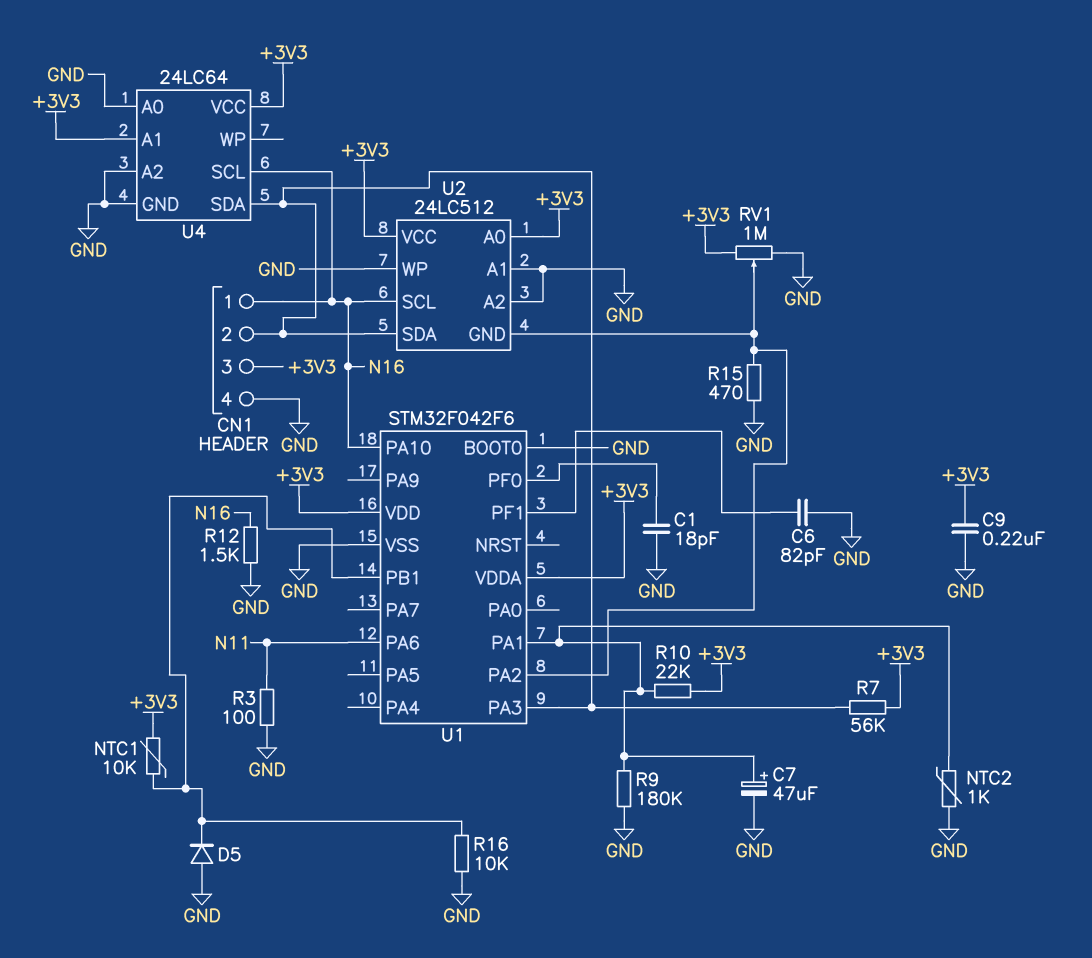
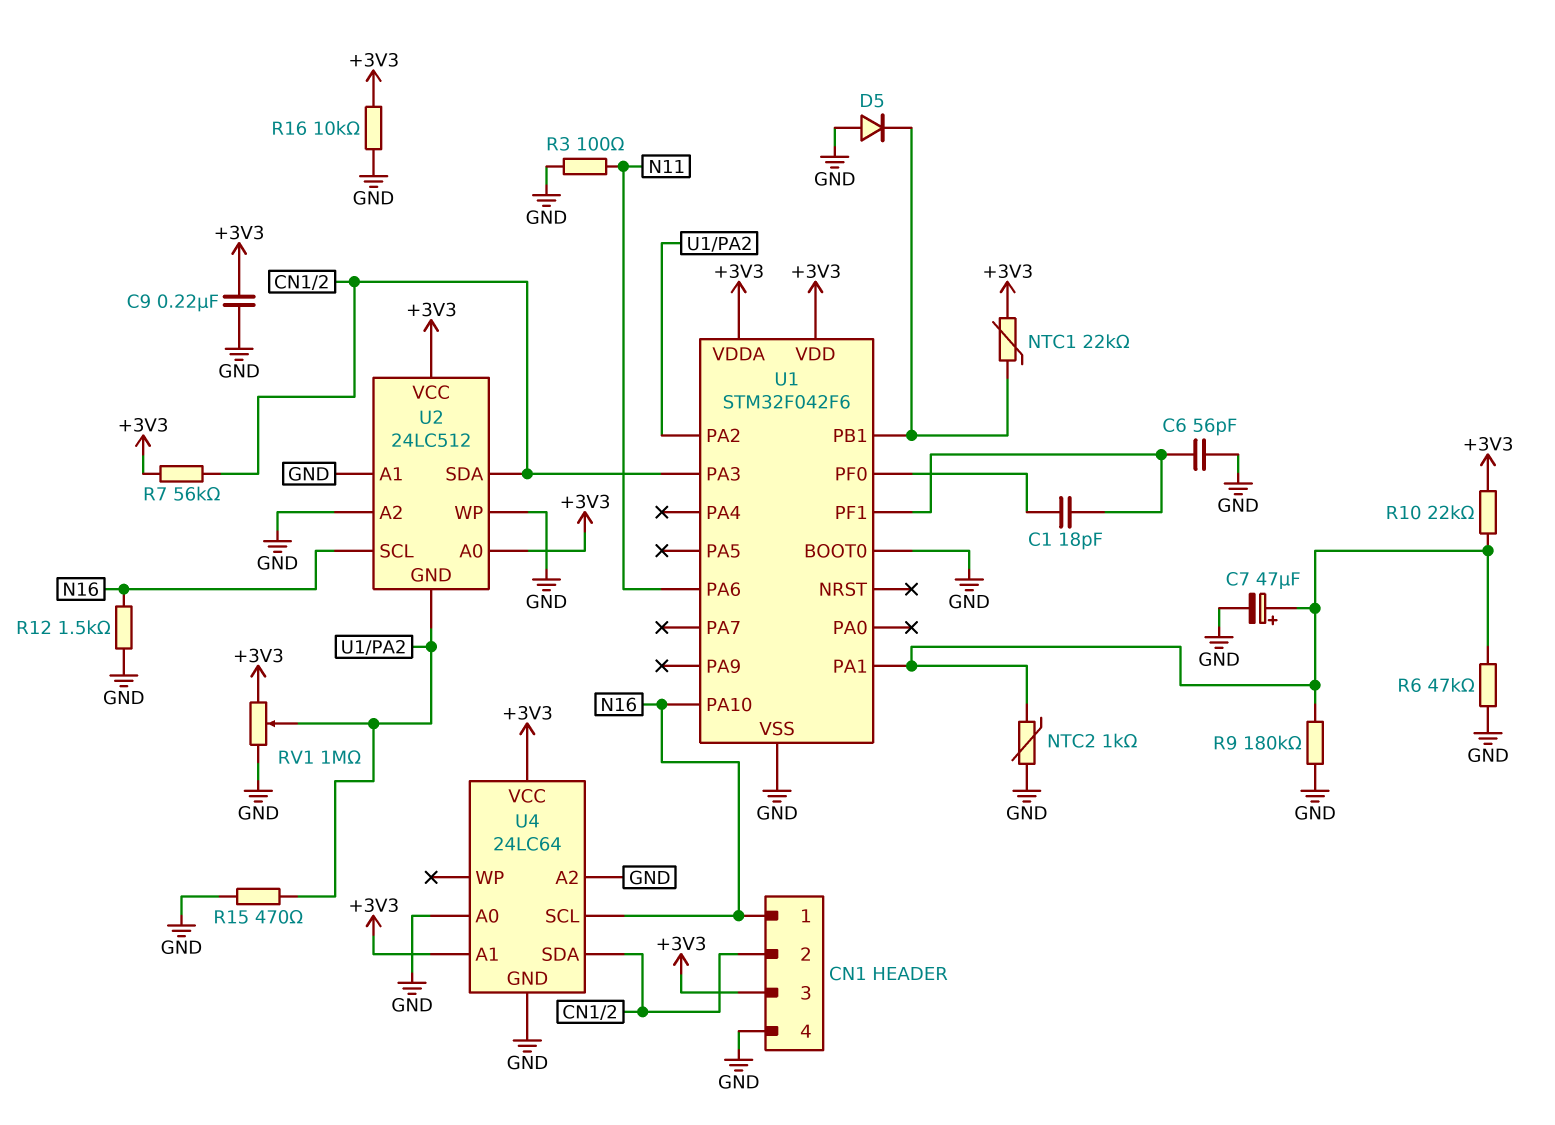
C1: 18pF (GND, U1/PF0) -> 18pF (U1/PF0, U1/PF1)
C6: 82pF (GND, U1/PF1) -> 56pF (GND, U1/PF1)
NTC1: 10k (+3V3, U1/PB1) -> 22k (+3V3, U1/PB1)
R6: none -> 47k (GND, U1/PA1)
R16: 10k (GND, U1/PB1) -> 10k (+3V3, GND)

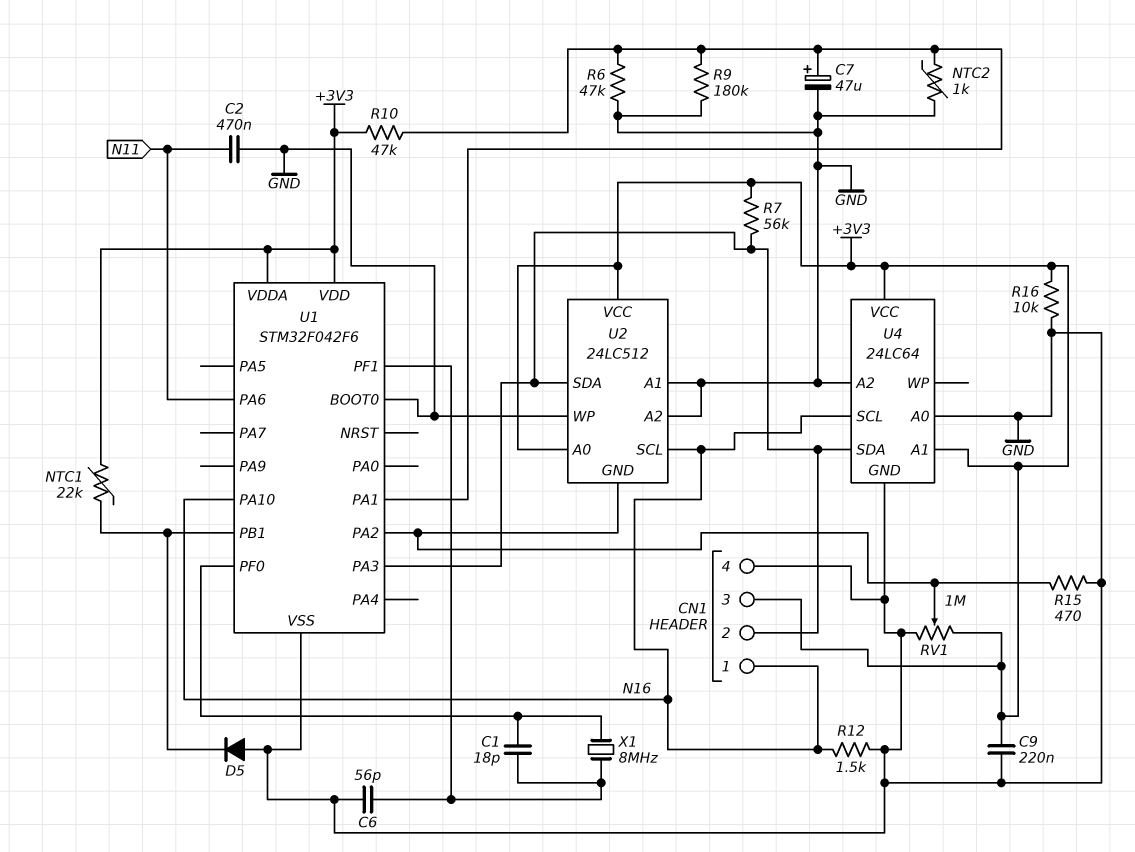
C2: none -> 470nF (GND, N11)
R3: 100 (GND, N11) -> none
R10: 22k (+3V3, U1/PA1) -> 47k (+3V3, U1/PA1)
X1: none -> 8MHz (U1/PF0, U1/PF1)

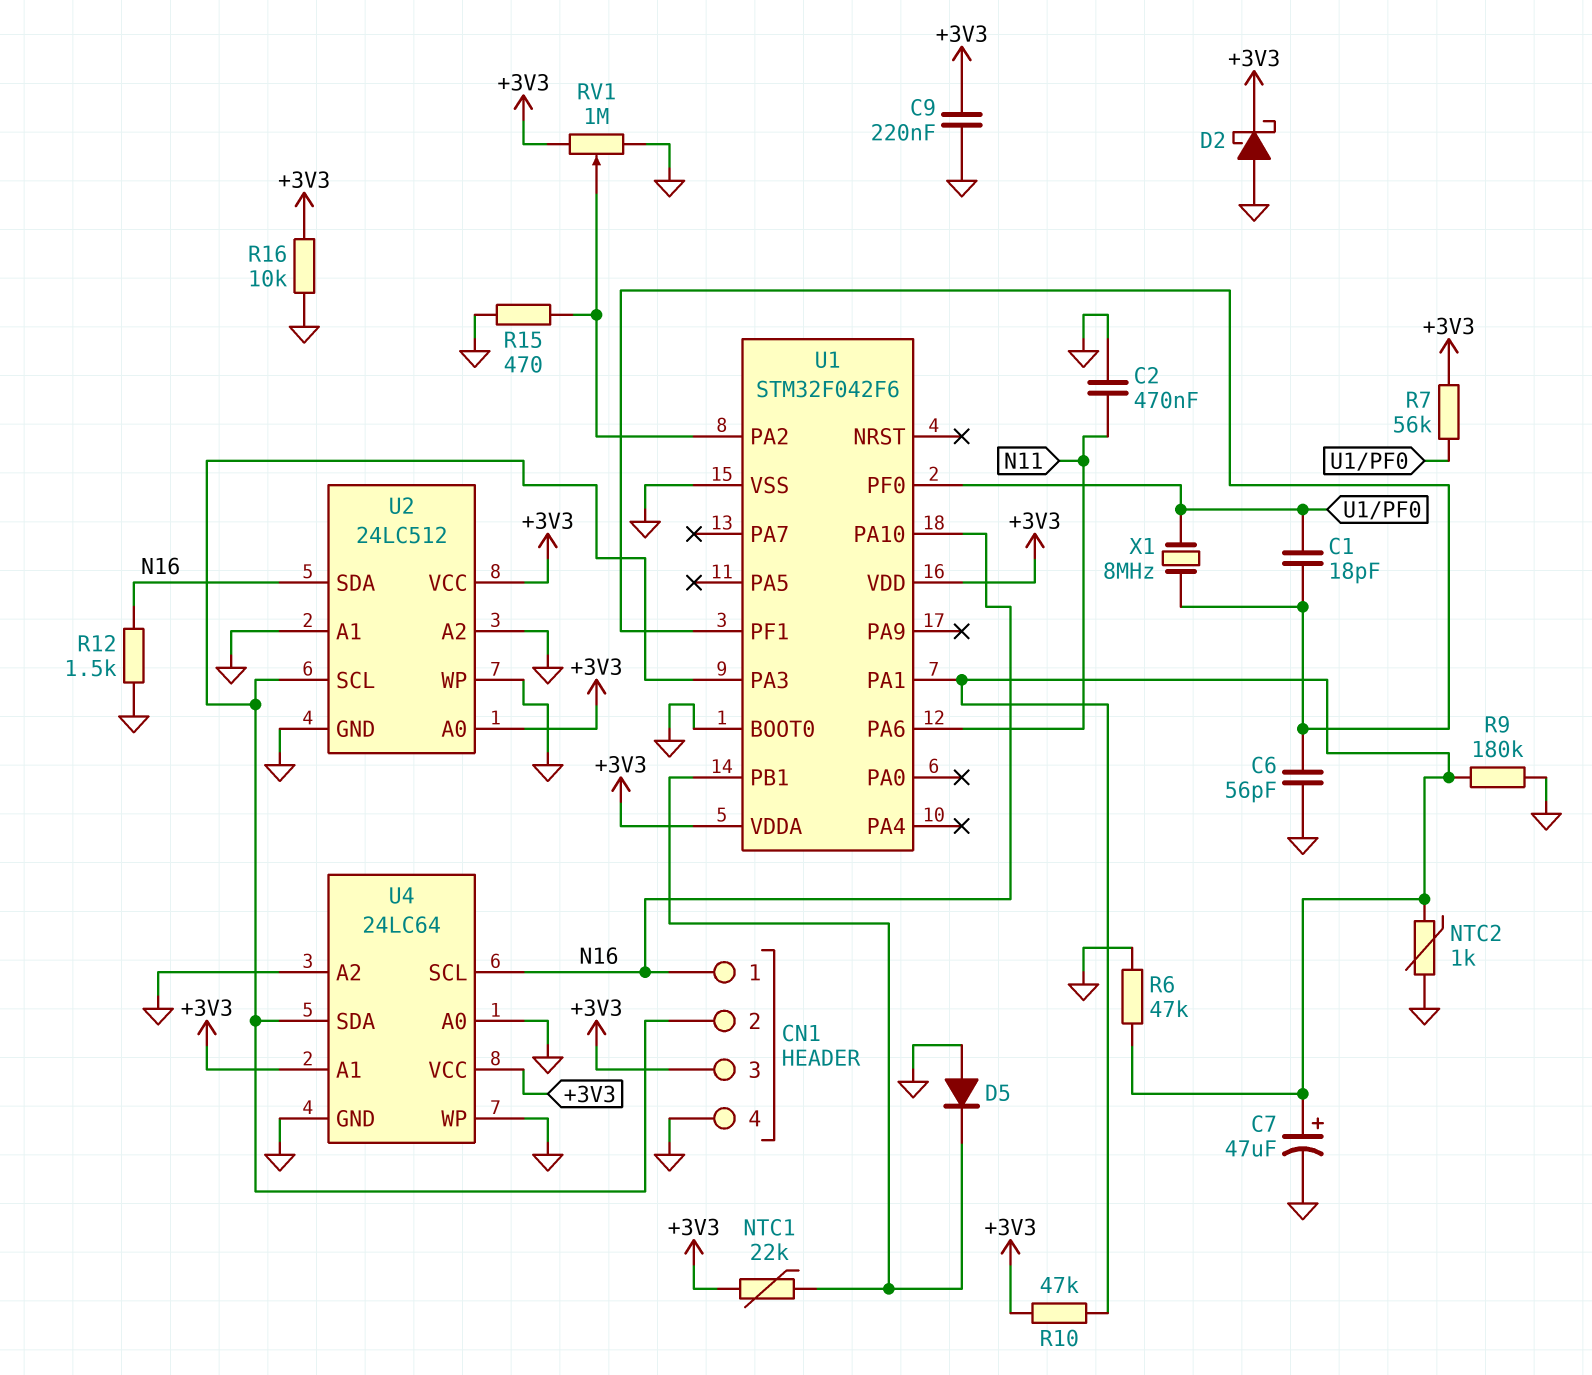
D2: none -> schottky (A GND, K +3V3)
R7: 56k (+3V3, CN1/2) -> 56k (+3V3, U1/PF0)
U2 pin GND: U1/PA2 -> GND
U2 pin SCL: N16 -> CN1/2
U2 pin SDA: CN1/2 -> N16
U4 pin WP: none -> GND

